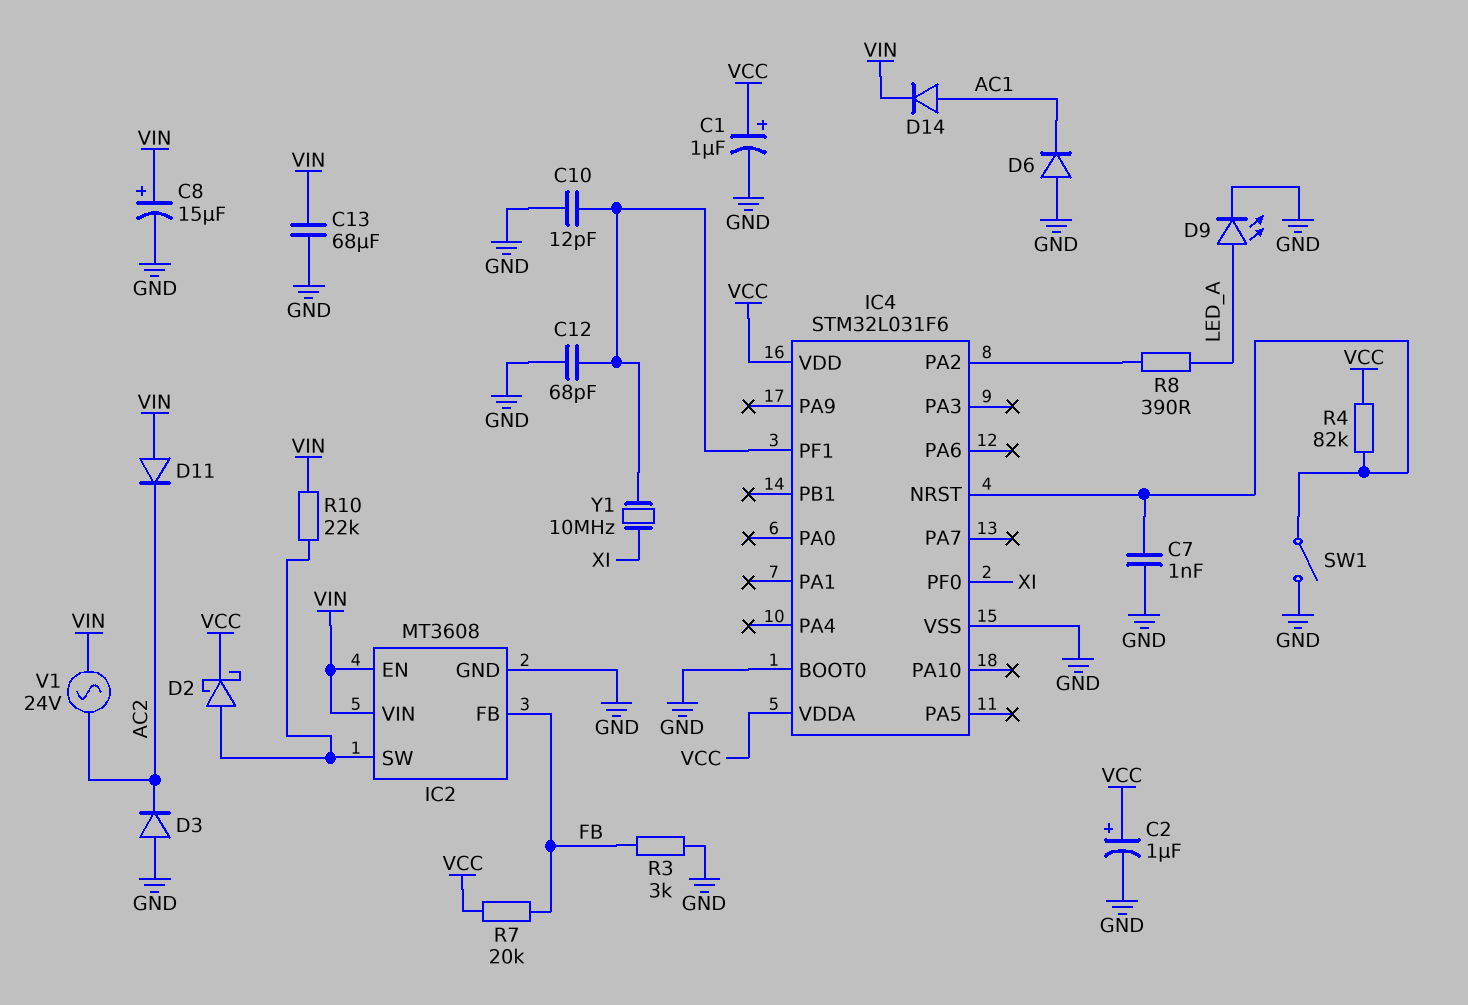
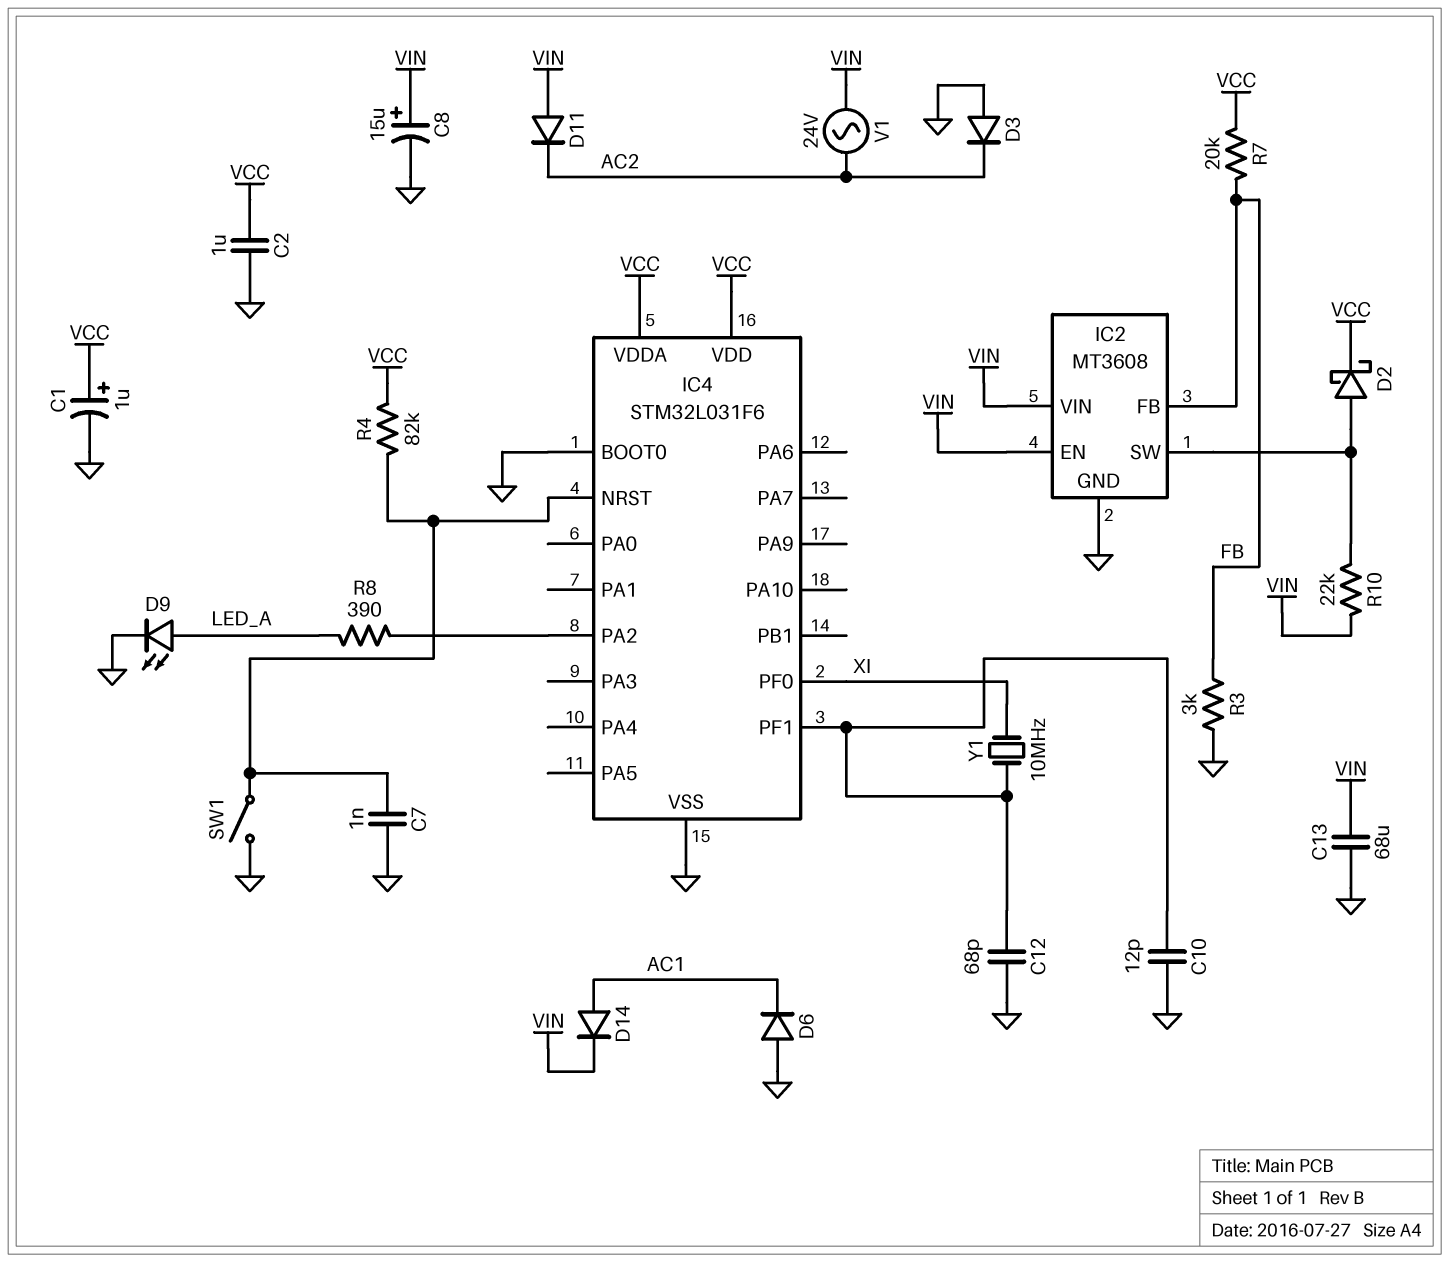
C2: 1uF (plus VCC, minus GND) -> 1uF (GND, VCC)

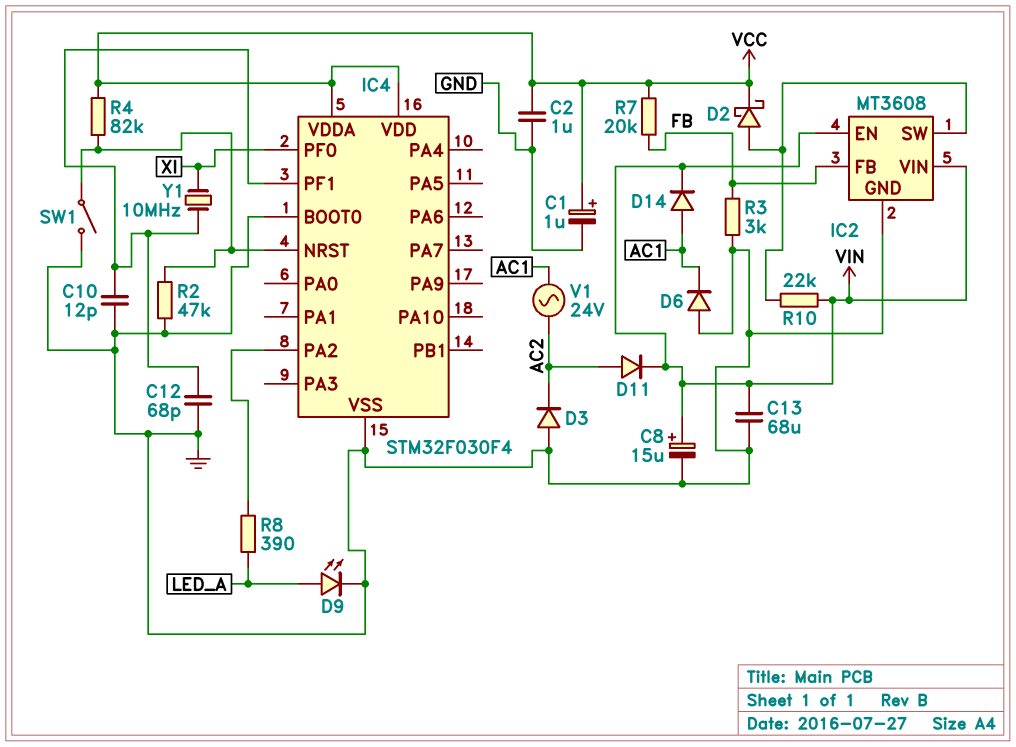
C7: 1nF (GND, IC4/NRST) -> none
D11: diode (A VIN, K AC2) -> diode (A AC2, K VIN)
IC4: STM32L031F6 -> STM32F030F4
R2: none -> 47k (GND, IC4/NRST)
V1: AC 24V (AC2, VIN) -> AC 24V (AC1, AC2)

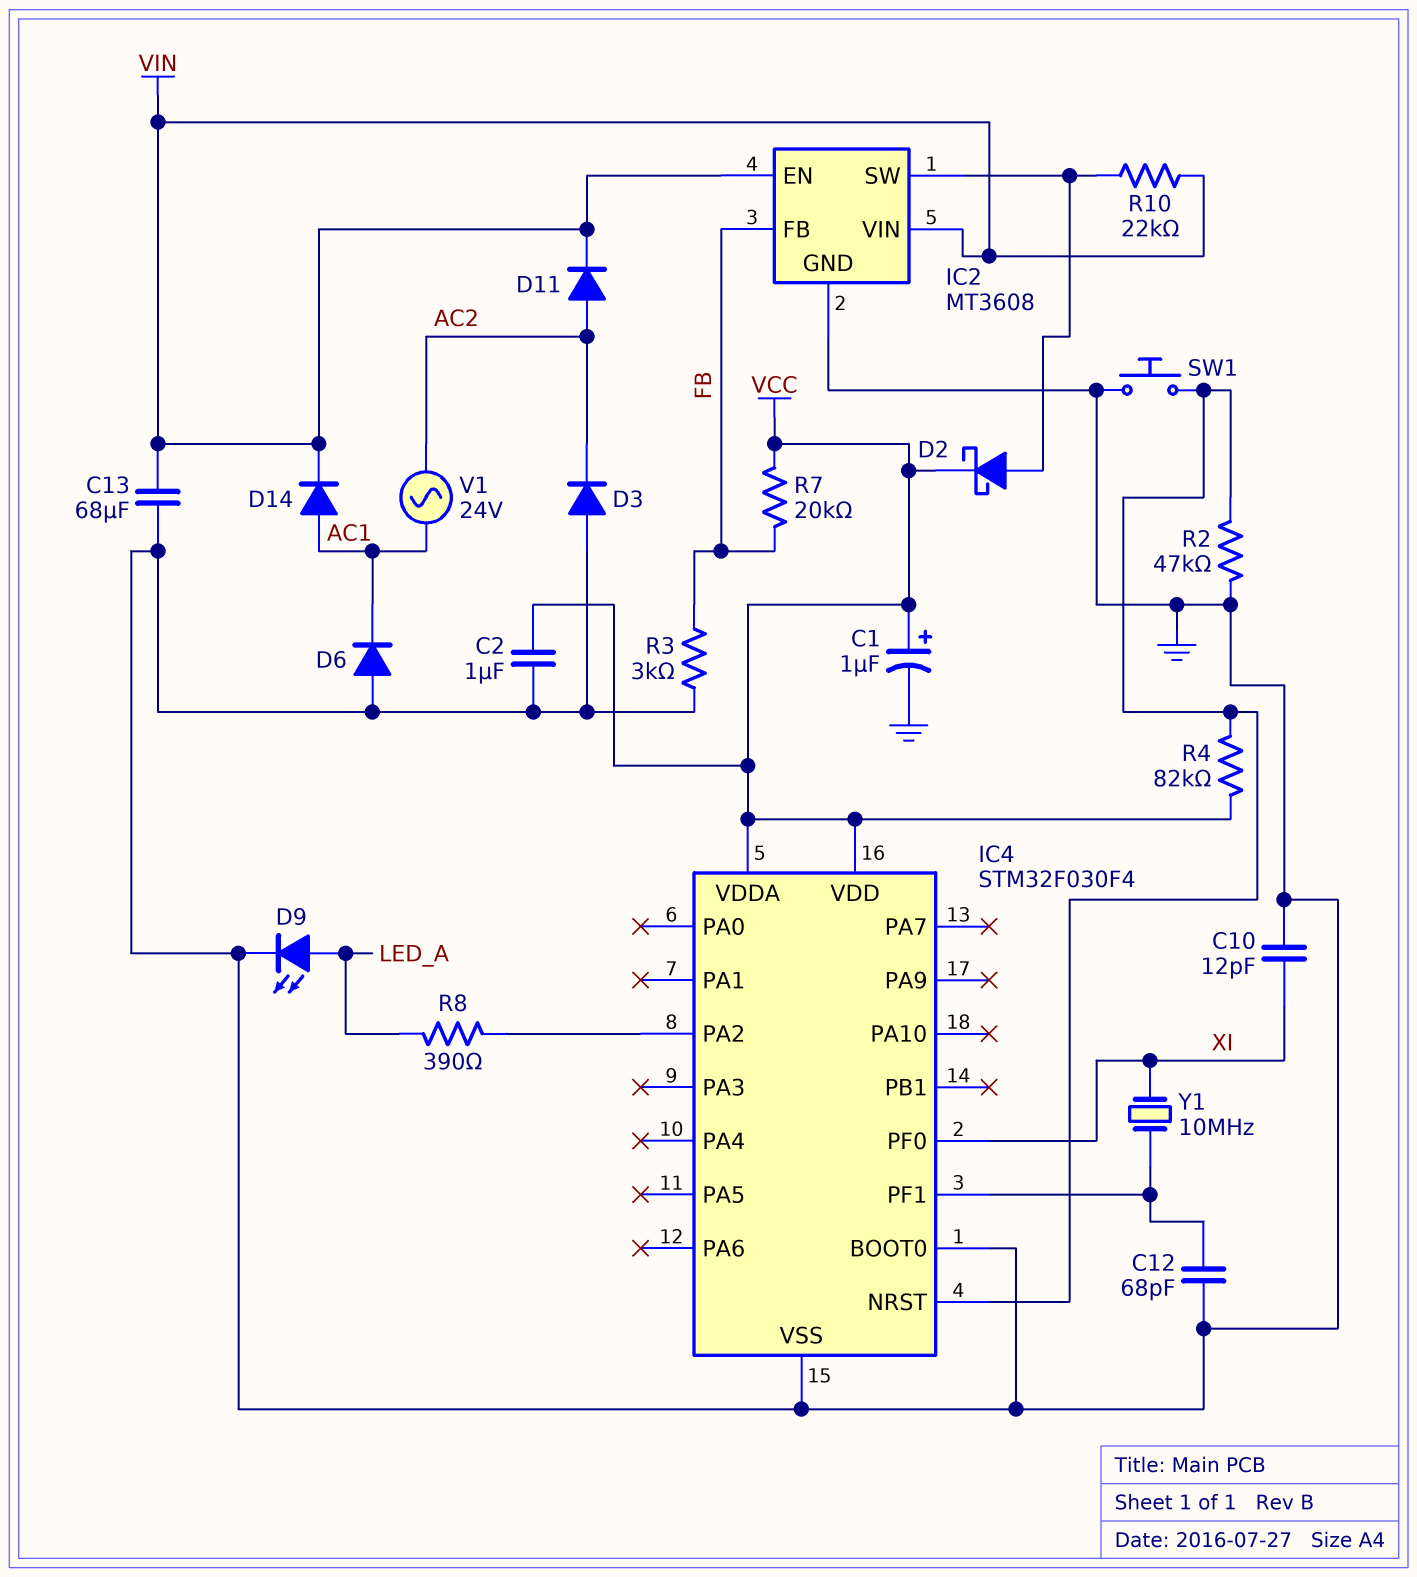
C8: 15uF (plus VIN, minus GND) -> none
C10: 12pF (GND, IC4/PF1) -> 12pF (GND, XI)
SW1: switch (GND, IC4/NRST) -> button (GND, IC4/NRST)

